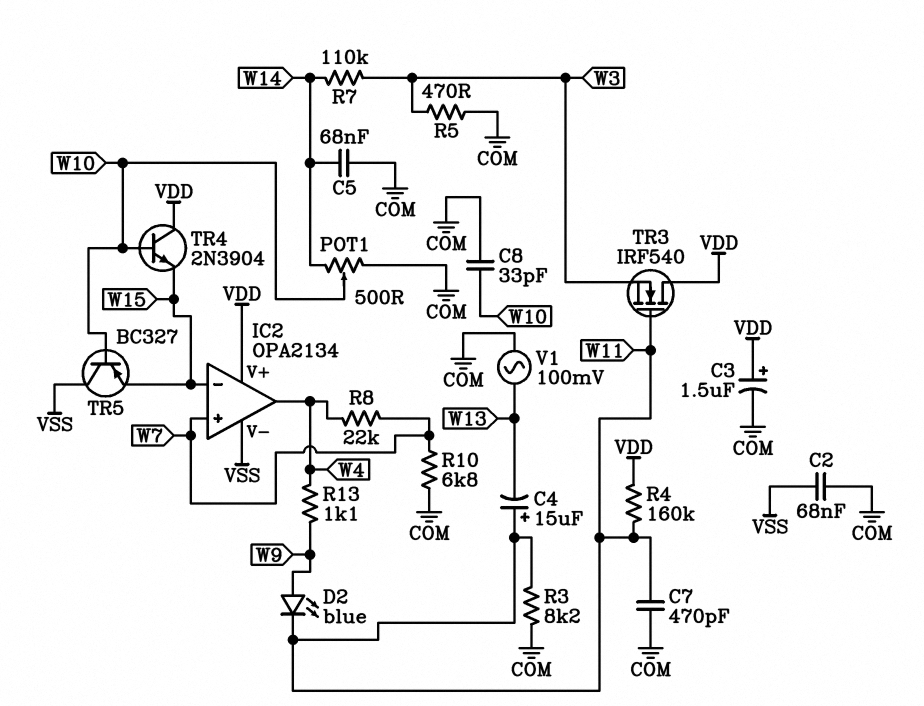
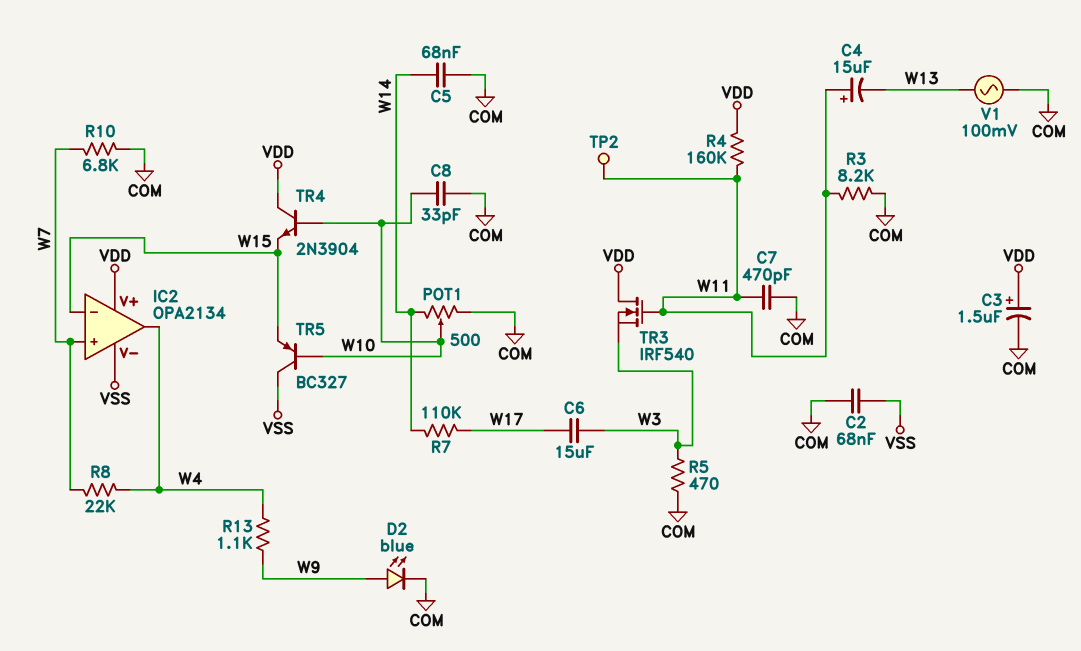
C6: none -> 15uF (W3, W17)
D2: LED blue (A W9, K W11) -> LED blue (A W9, K COM)
R7: 110k (W3, W14) -> 110k (W14, W17)
TP2: none -> test point (W11)

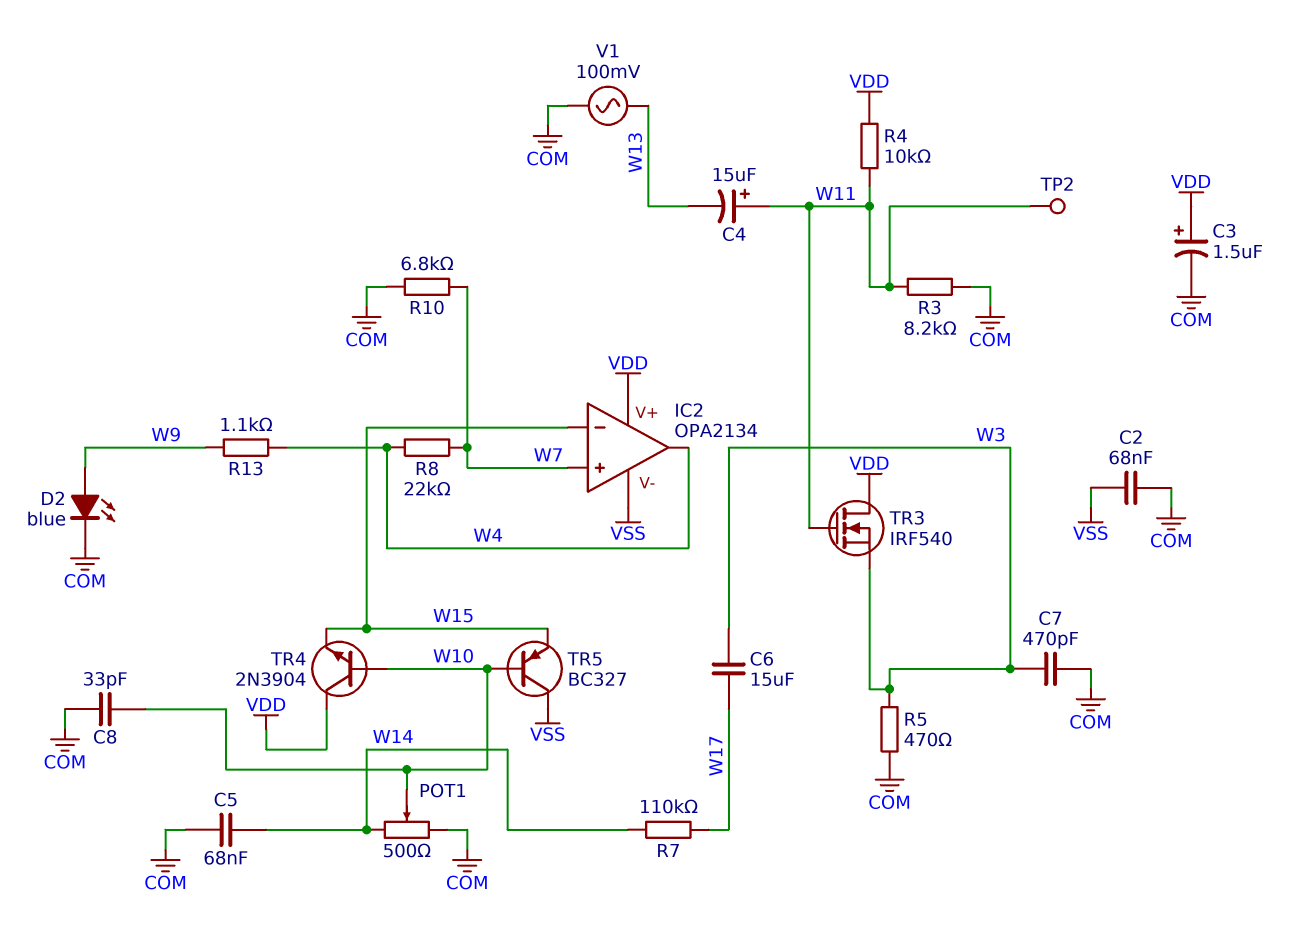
C7: 470pF (COM, W11) -> 470pF (COM, W3)
R4: 160k (VDD, W11) -> 10k (VDD, W11)

